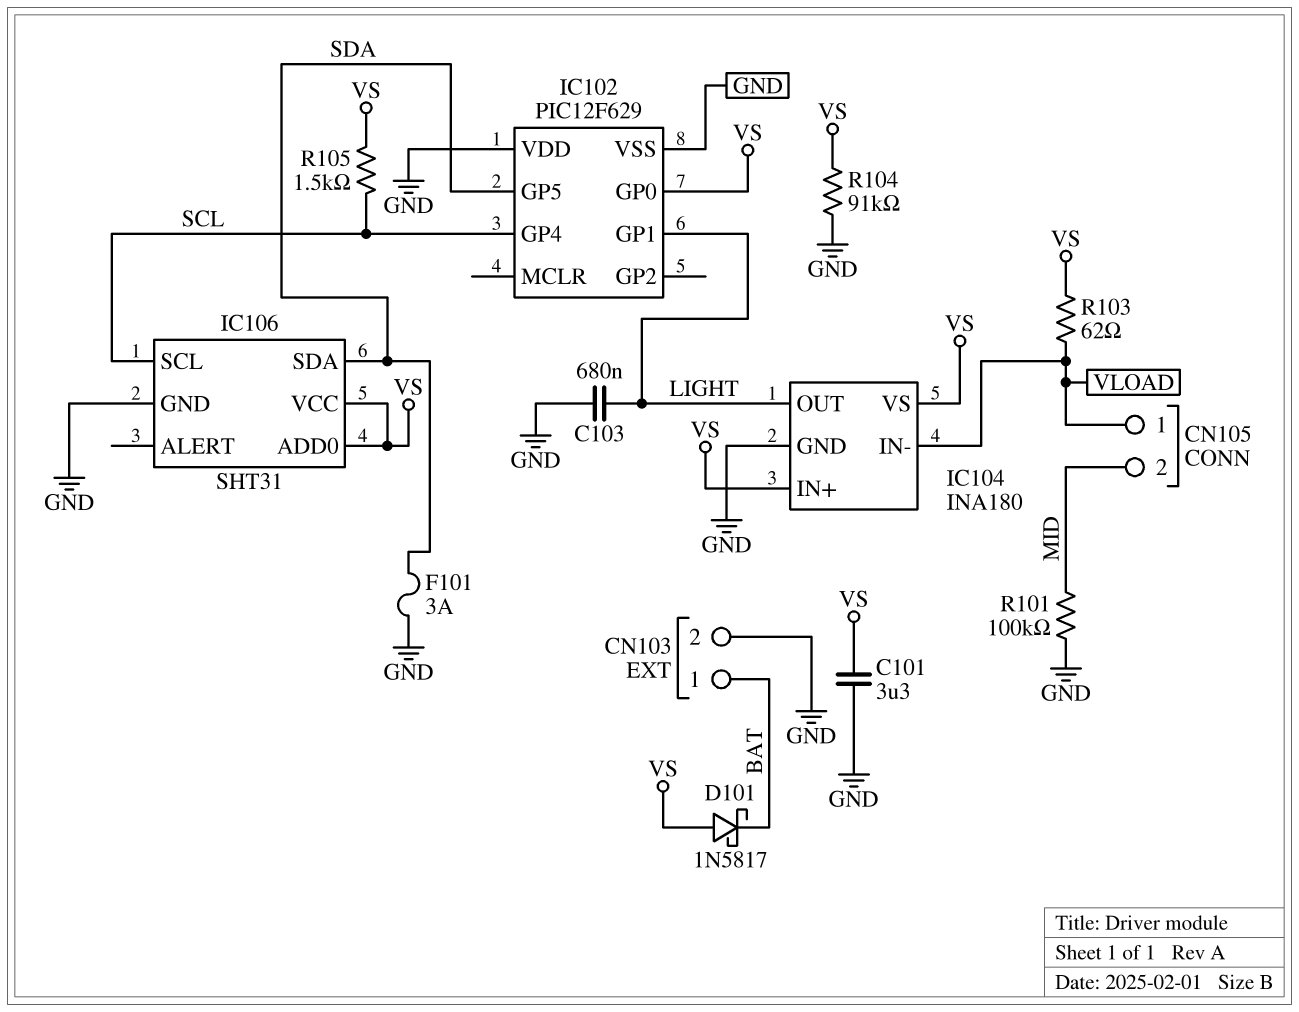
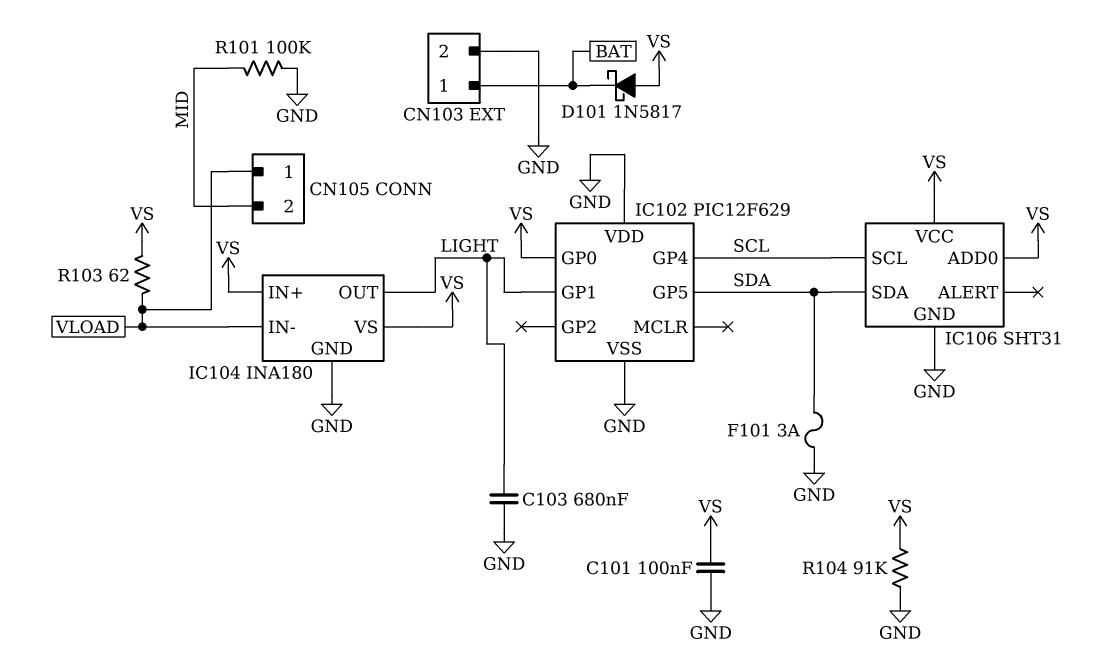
C101: 3.3uF (GND, VS) -> 100nF (GND, VS)
R105: 1.5k (SCL, VS) -> none

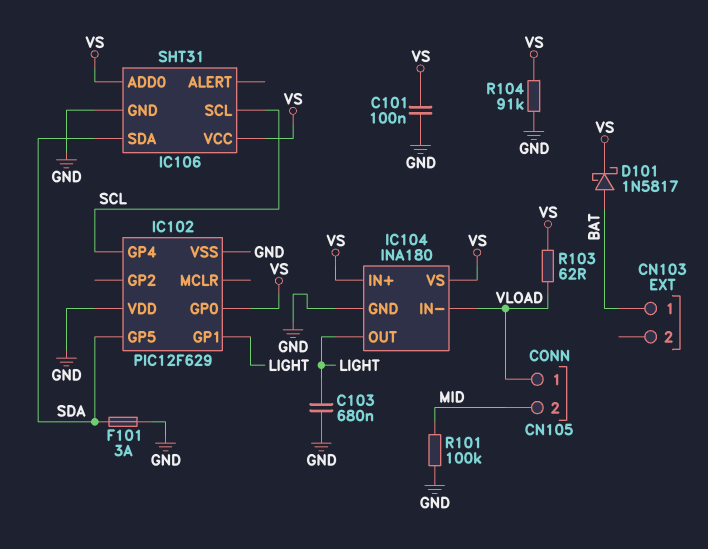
CN103 pin 2: GND -> none
D101: schottky 1N5817 (A VS, K BAT) -> schottky 1N5817 (A BAT, K VS)

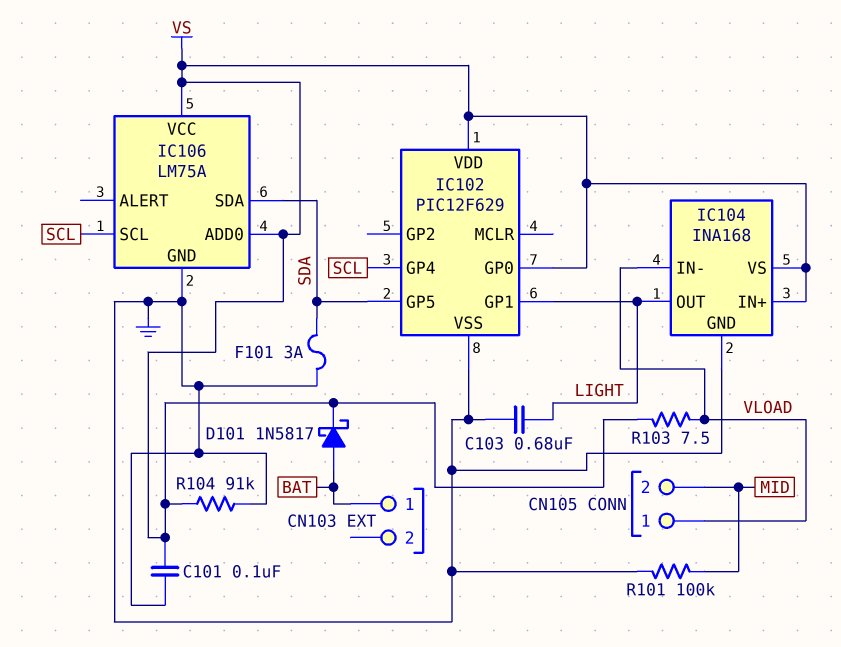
IC102 pin VDD: GND -> VS
IC104: INA180 -> INA168
IC106: SHT31 -> LM75A
R103: 62 (VLOAD, VS) -> 7.5 (VLOAD, VS)

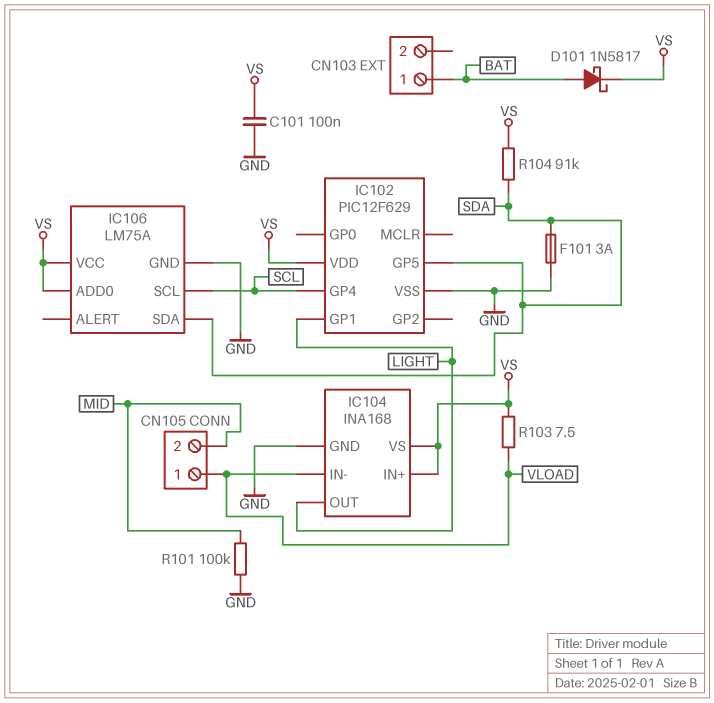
C103: 680nF (GND, LIGHT) -> none
IC102 pin GP0: VS -> none
R104: 91k (GND, VS) -> 91k (SDA, VS)

